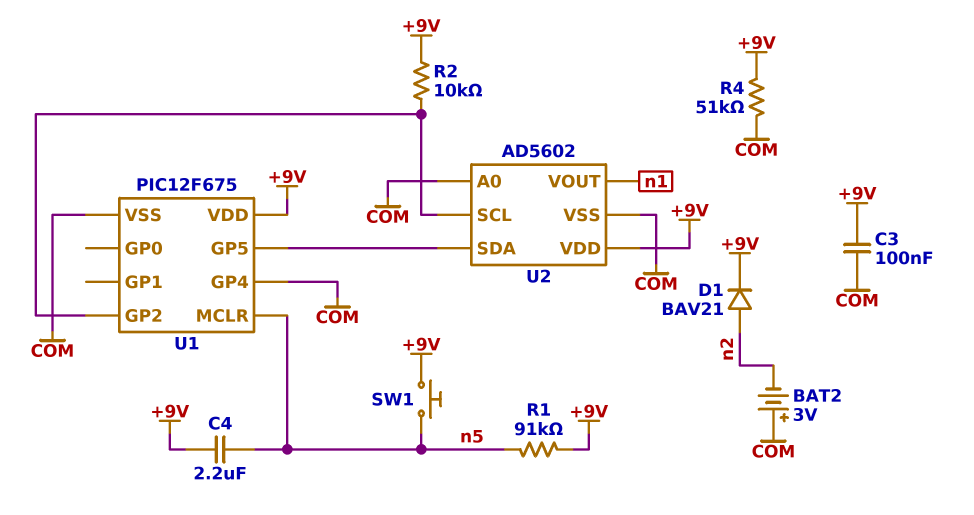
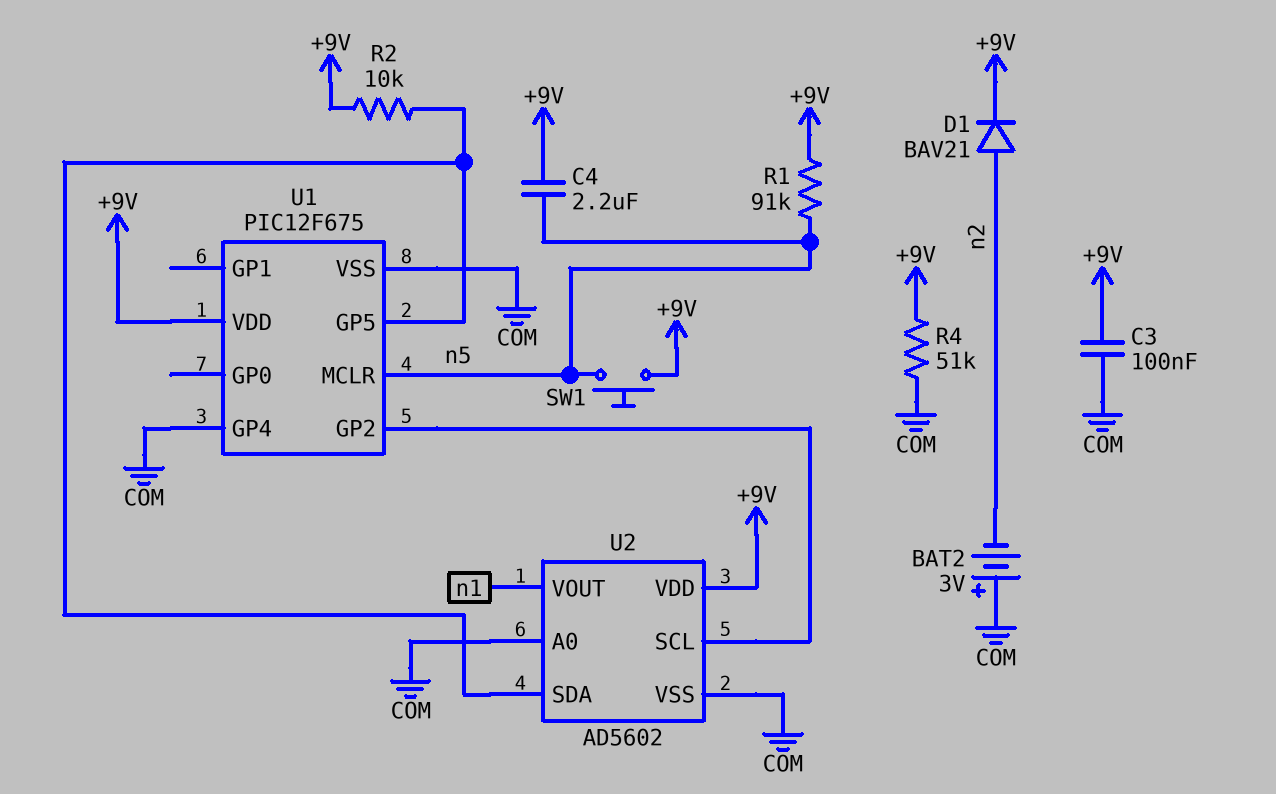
R2: 10k (+9V, U1/GP2) -> 10k (+9V, U1/GP5)

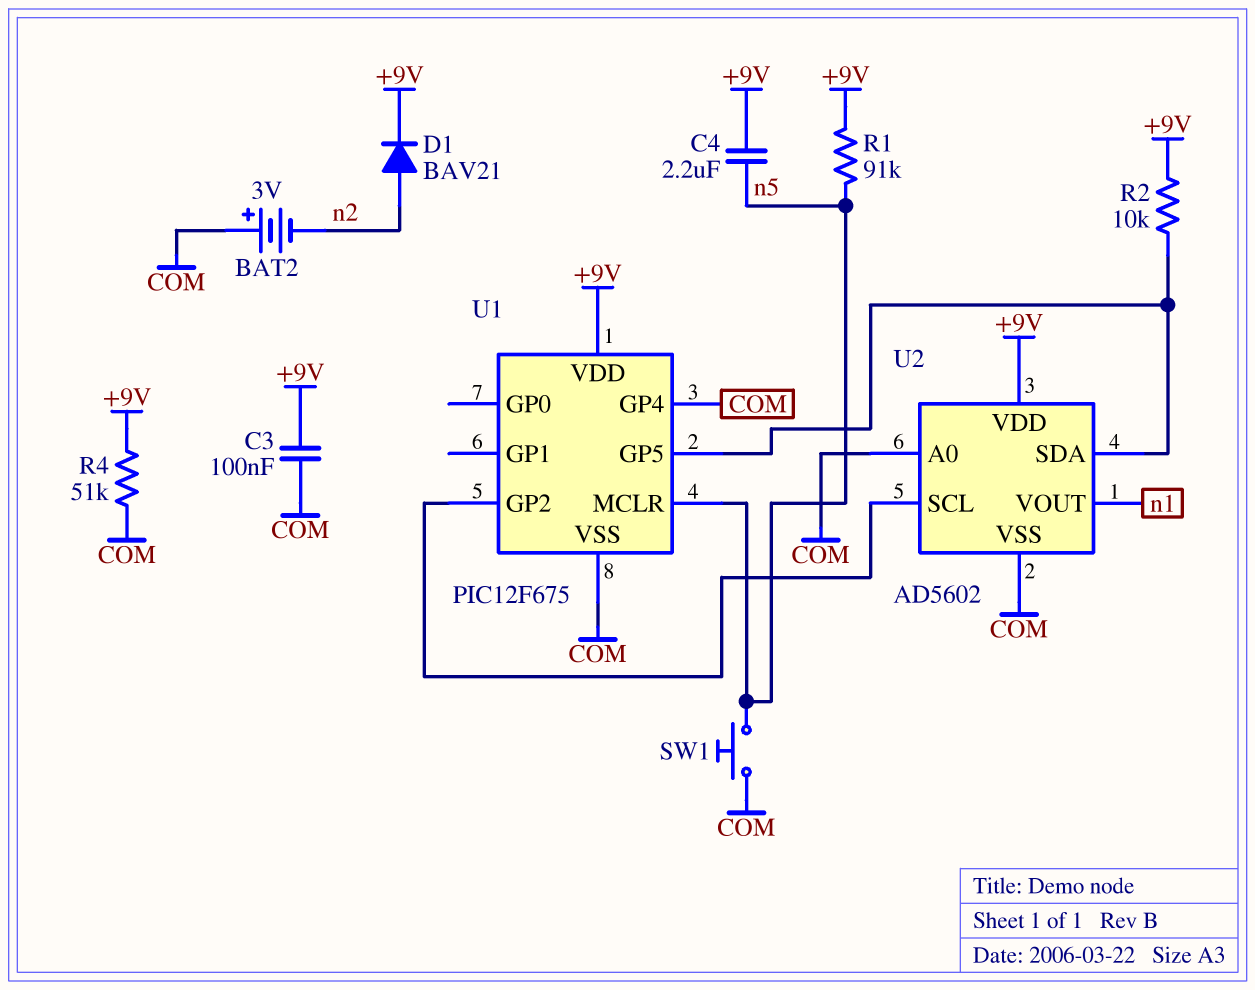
SW1: button (+9V, n5) -> button (COM, n5)

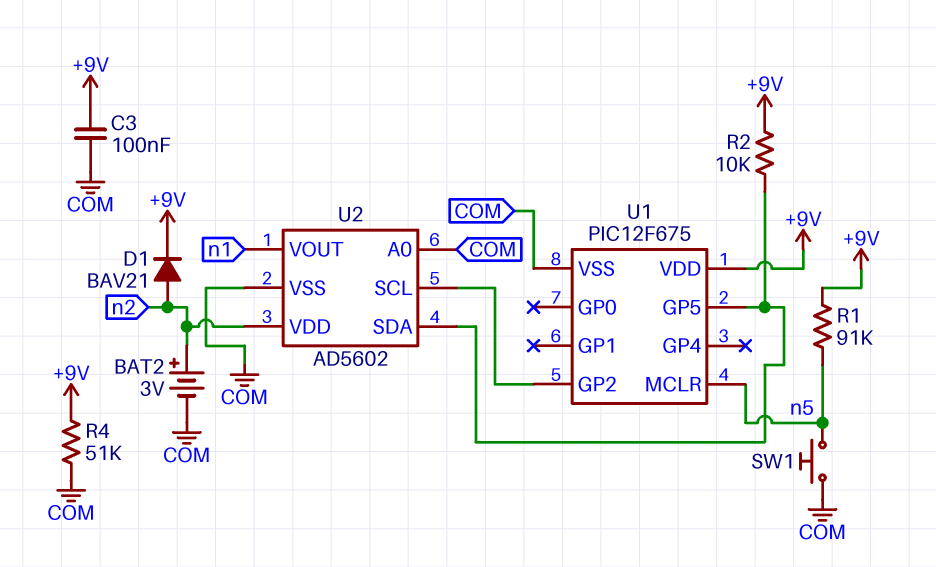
BAT2: 3V (plus COM, minus n2) -> 3V (plus n2, minus COM)
C4: 2.2uF (+9V, n5) -> none
U1 pin GP4: COM -> none
U2 pin VDD: +9V -> n2

